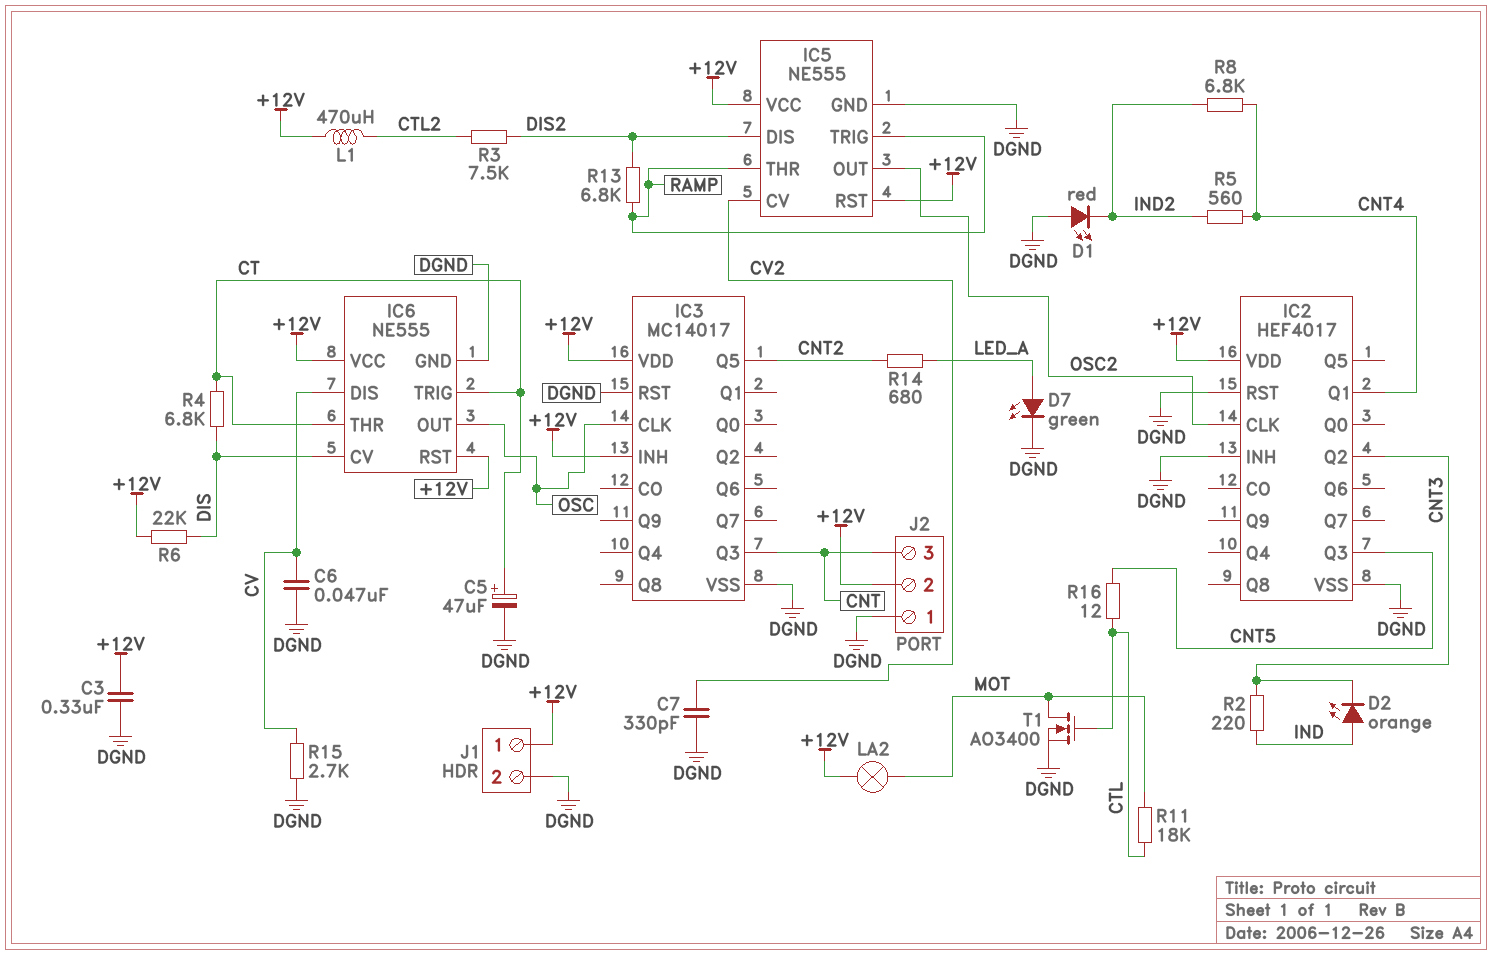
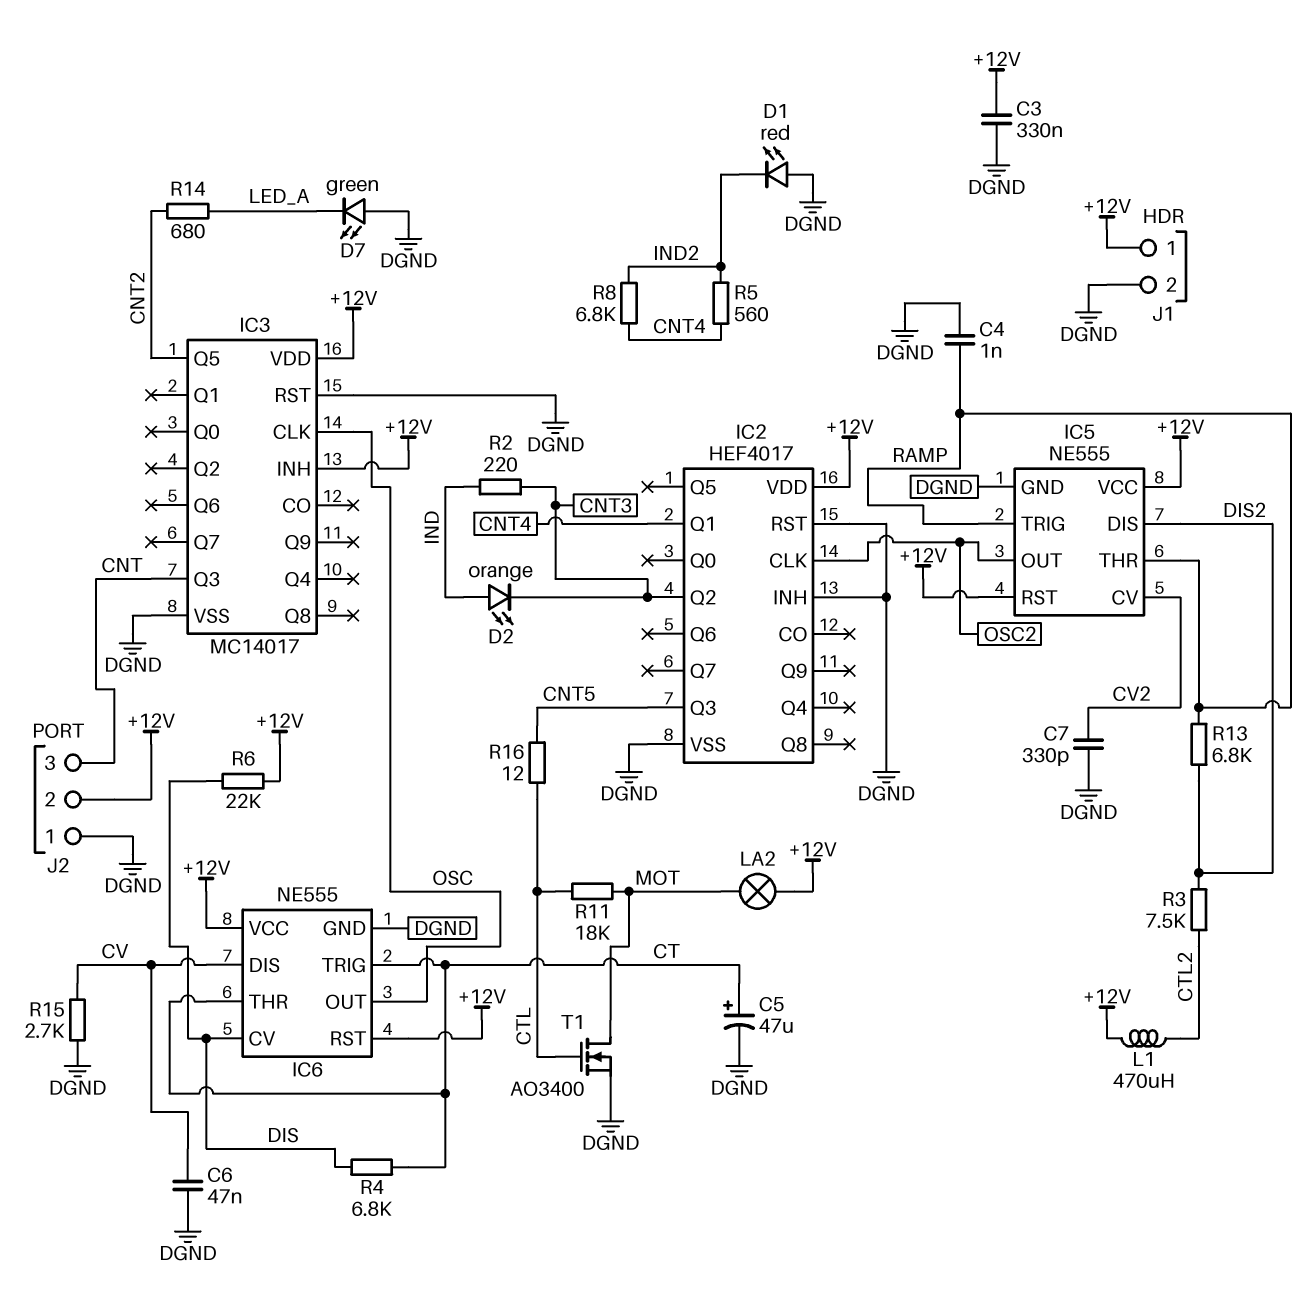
C4: none -> 1nF (DGND, RAMP)
D7: LED green (A LED_A, K DGND) -> LED green (A DGND, K LED_A)

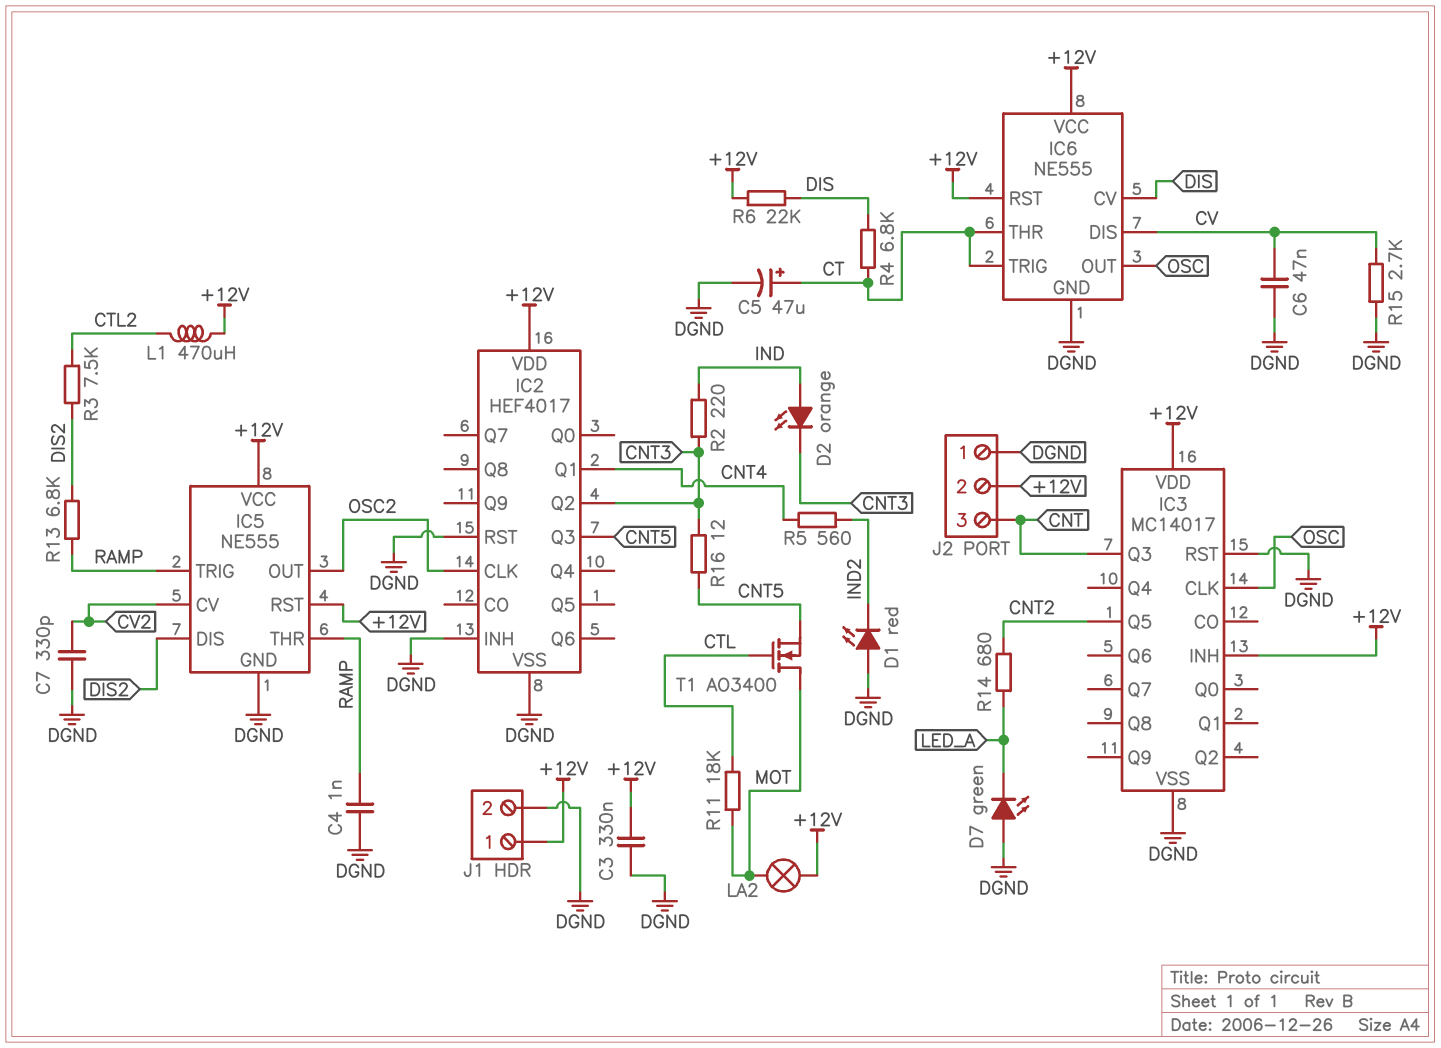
R8: 6.8k (CNT4, IND2) -> none
R16: 12 (CNT5, CTL) -> 12 (CNT3, CNT5)
T1: NMOS AO3400 (G CTL, D MOT, S DGND) -> NMOS AO3400 (G CTL, D MOT, S CNT5)

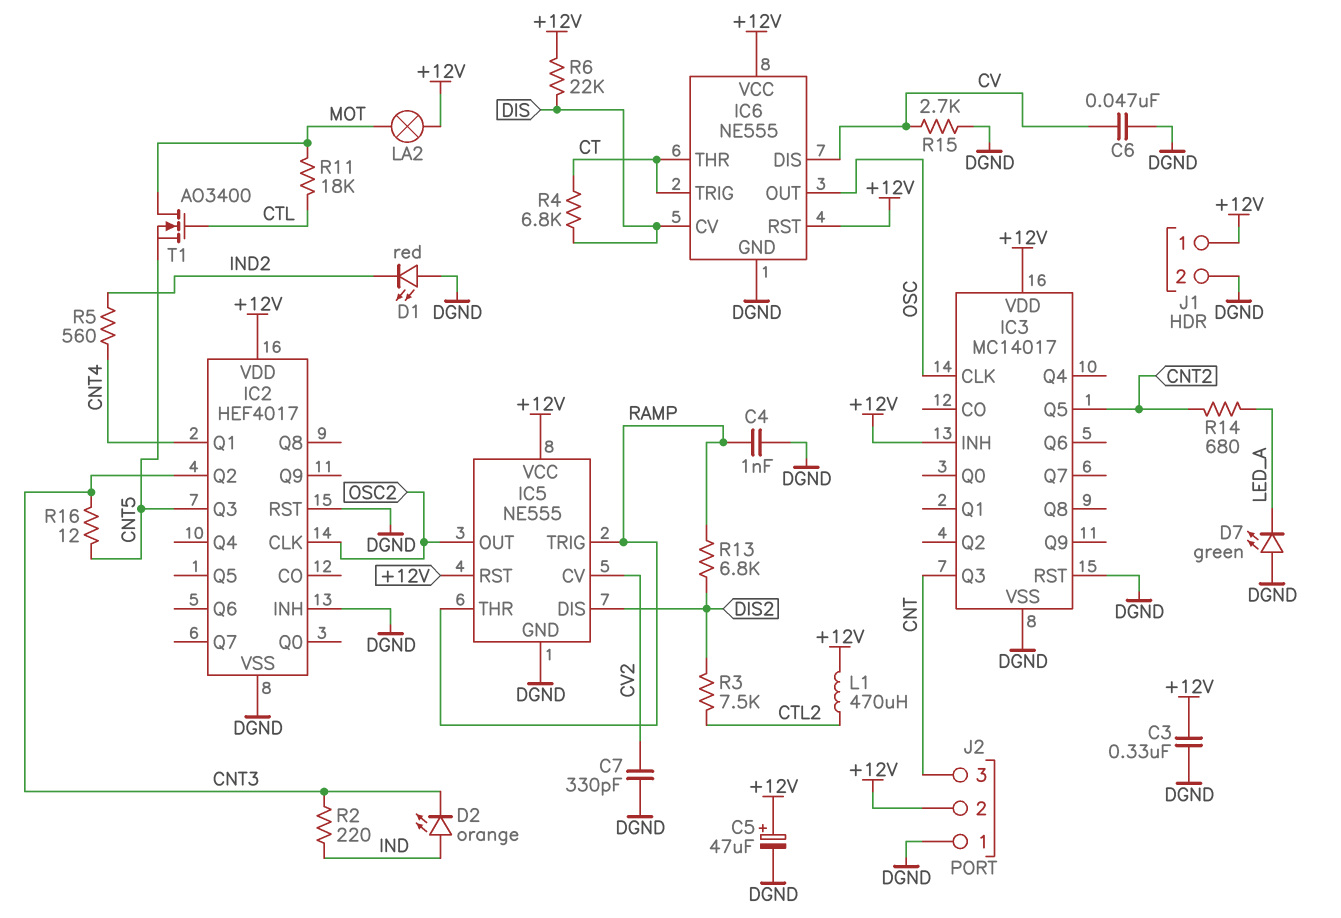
C5: 47uF (plus CT, minus DGND) -> 47uF (plus +12V, minus DGND)

